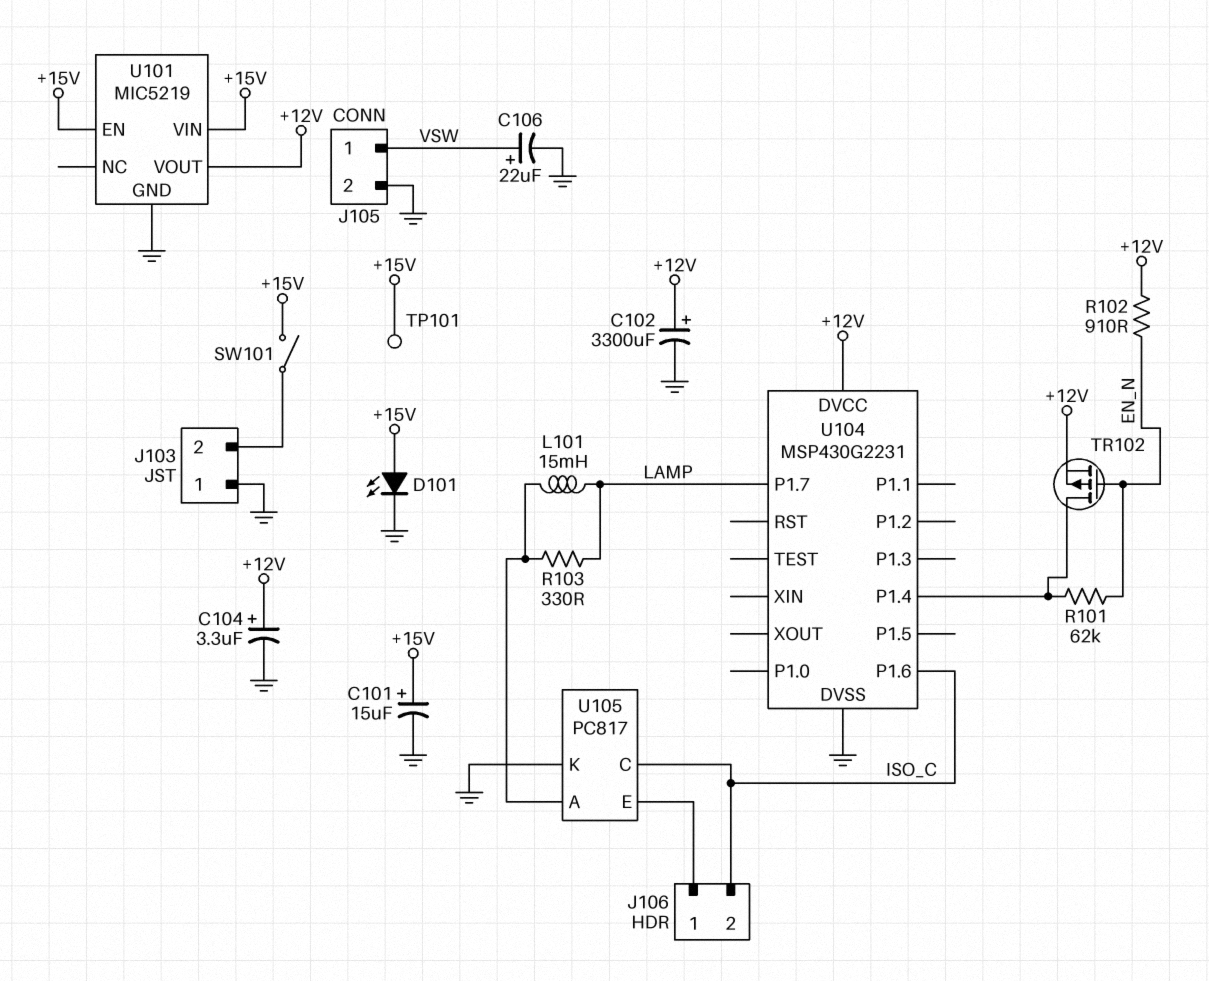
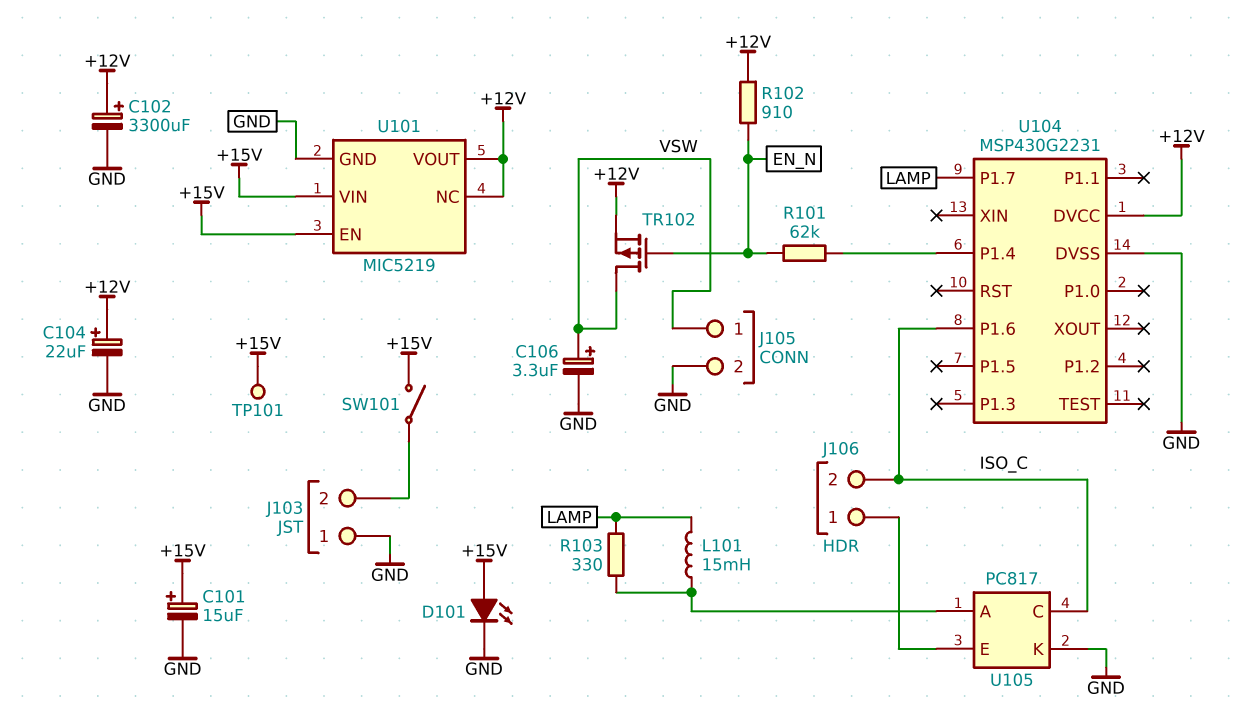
C104: 3.3uF (plus +12V, minus GND) -> 22uF (plus +12V, minus GND)
C106: 22uF (plus VSW, minus GND) -> 3.3uF (plus VSW, minus GND)
TR102: PMOS (G EN_N, D U104/P1.4, S +12V) -> PMOS (G EN_N, D VSW, S +12V)
U101 pin NC: none -> +12V

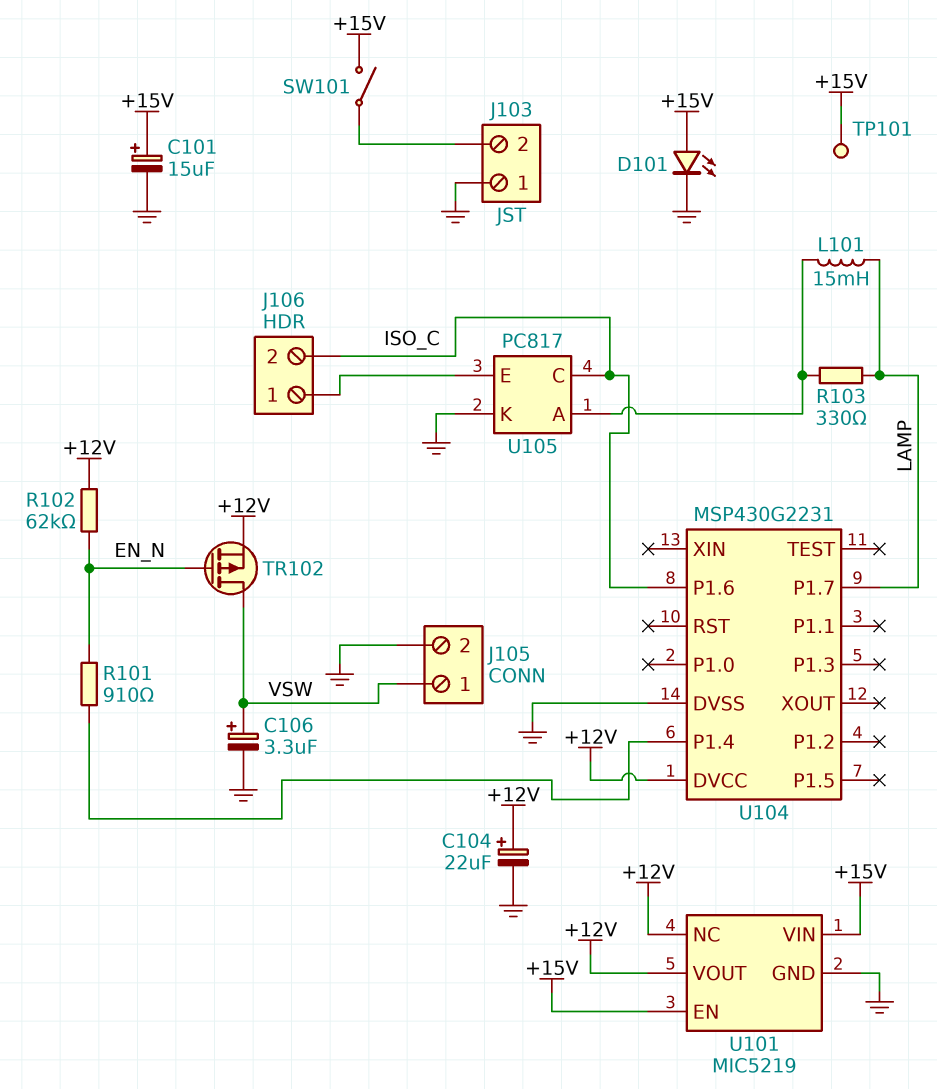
C102: 3300uF (plus +12V, minus GND) -> none
R101: 62k (EN_N, U104/P1.4) -> 910 (EN_N, U104/P1.4)
R102: 910 (+12V, EN_N) -> 62k (+12V, EN_N)

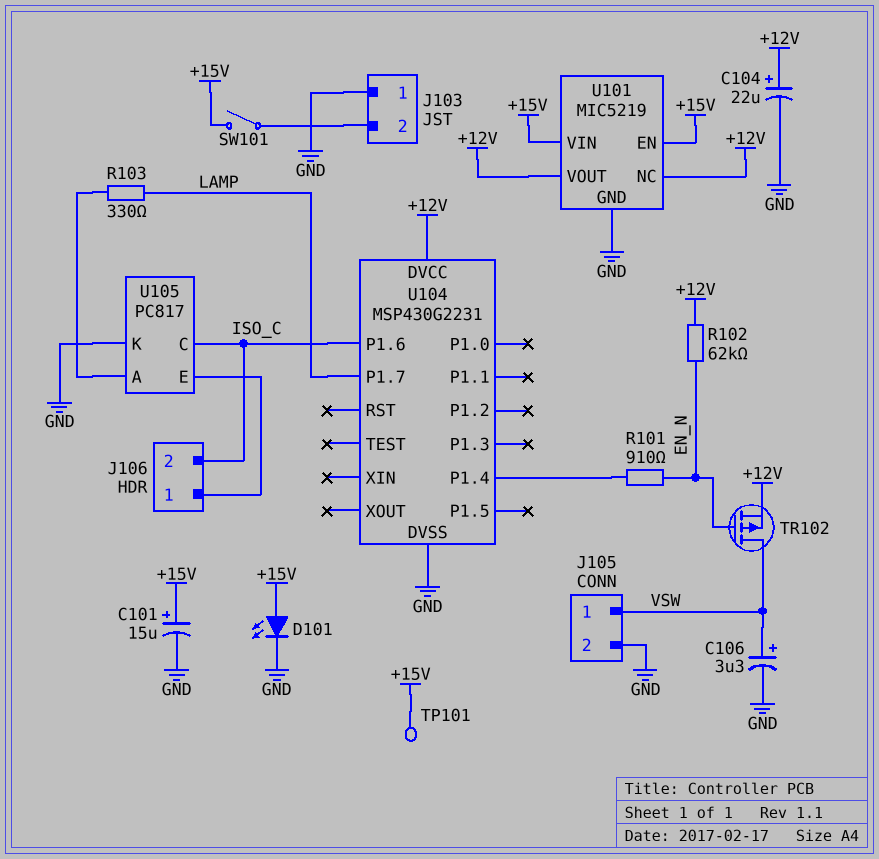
L101: 15mH (LAMP, U105/A) -> none

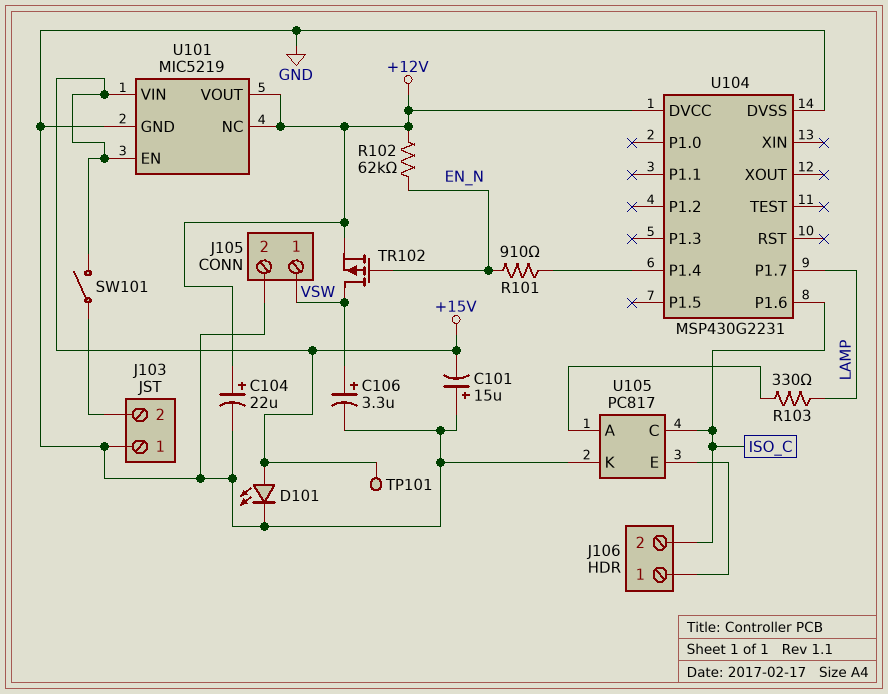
C101: 15uF (plus +15V, minus GND) -> 15uF (plus GND, minus +15V)

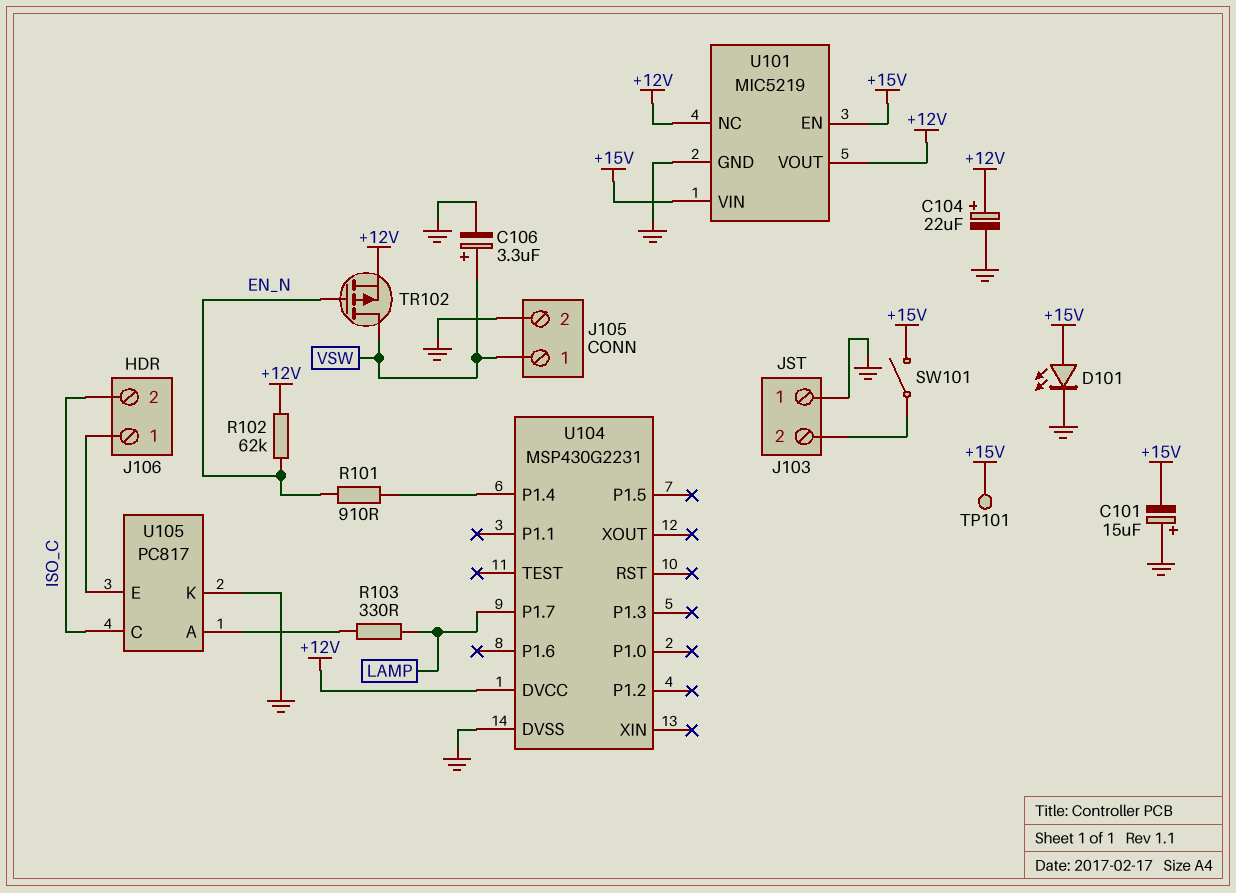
U104 pin P1.6: ISO_C -> none

